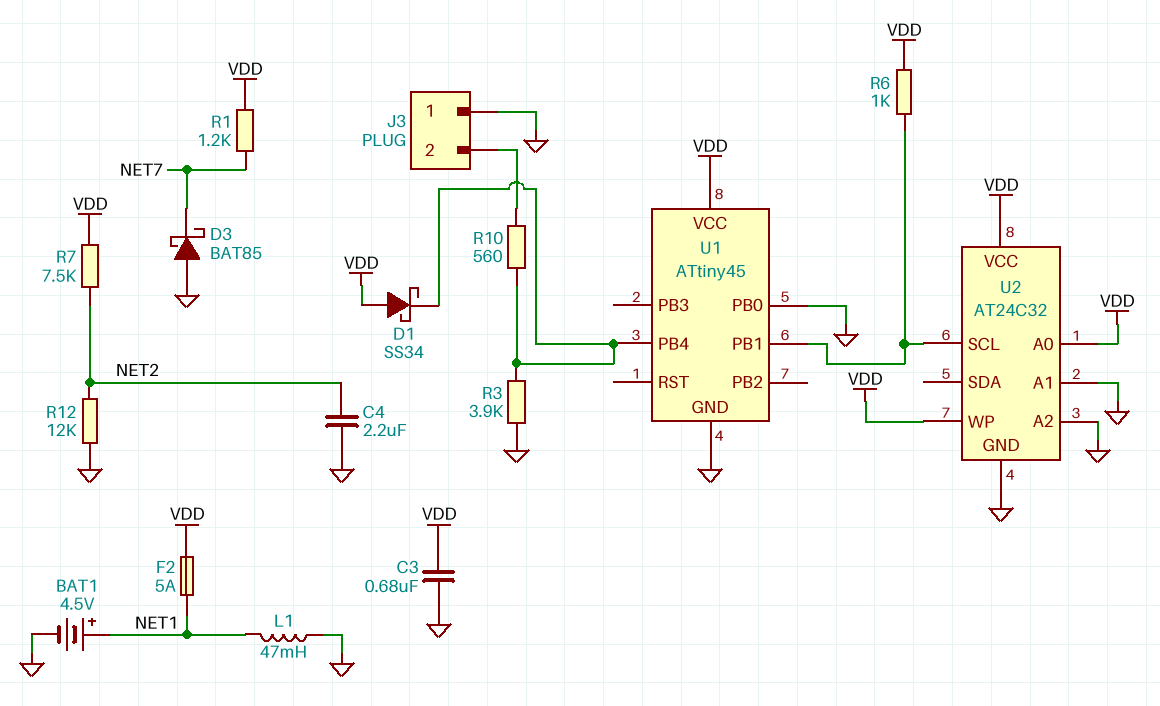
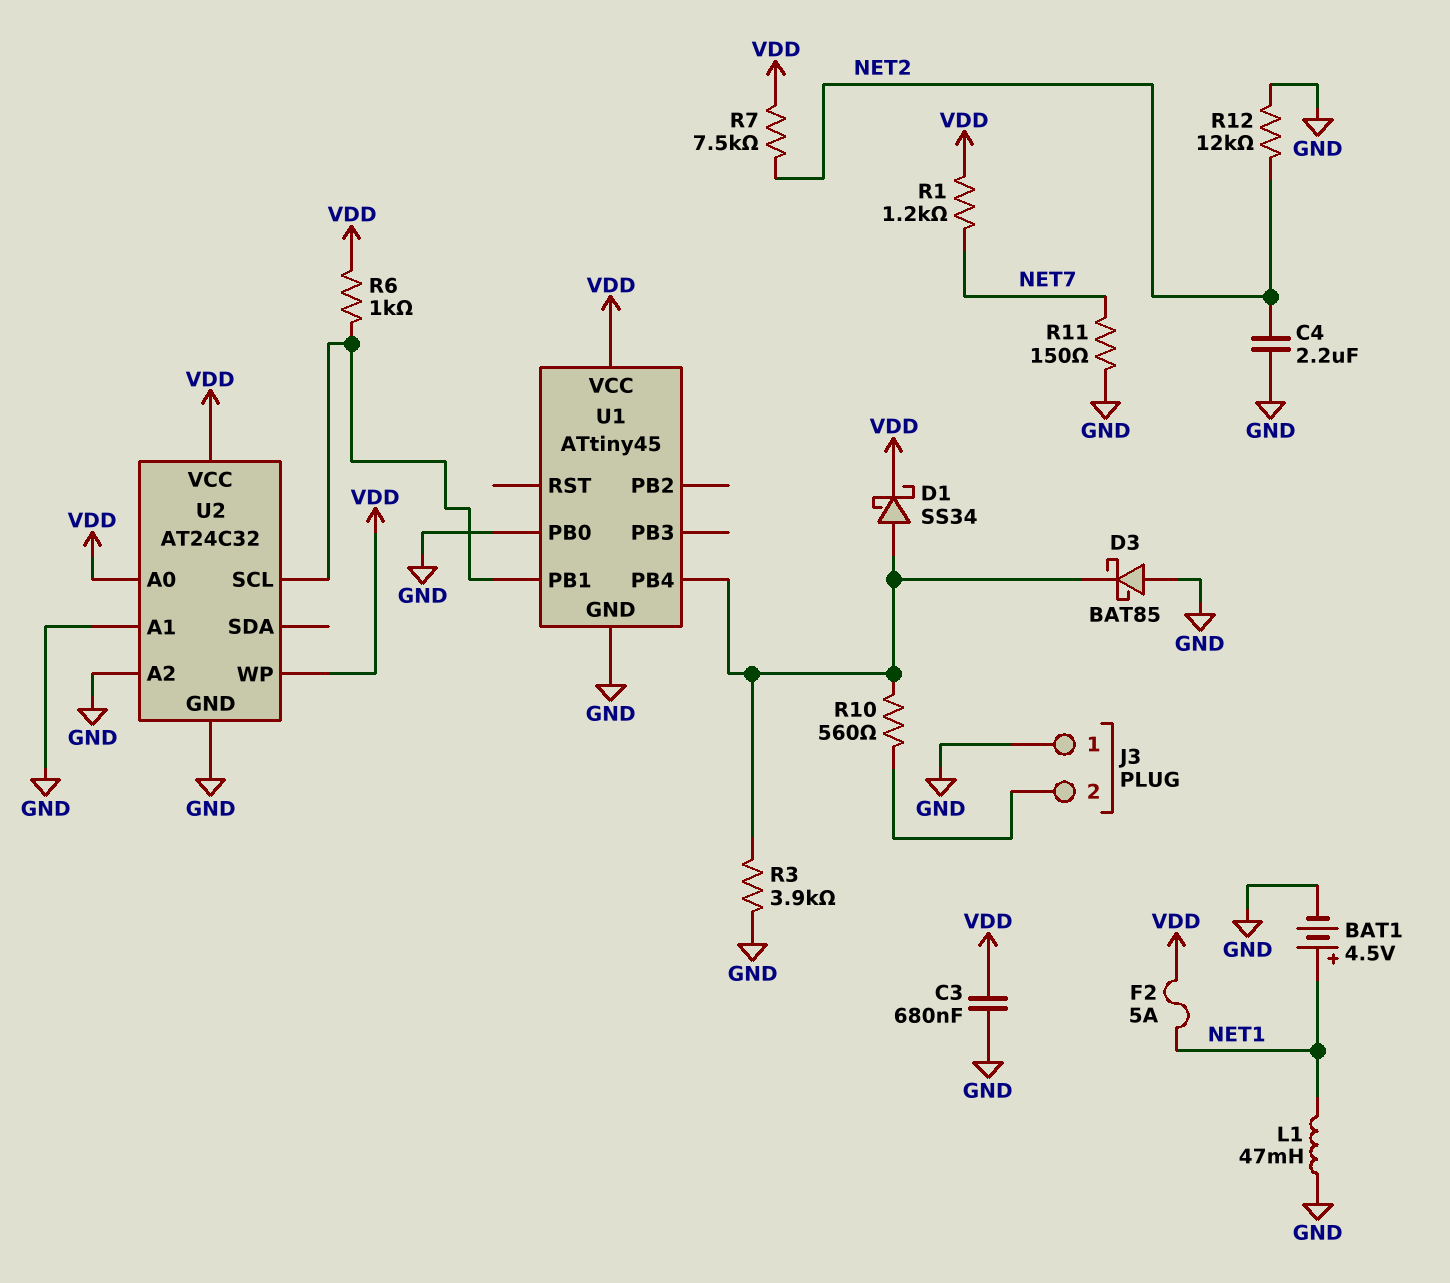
D1: schottky SS34 (A VDD, K U1/PB4) -> schottky SS34 (A U1/PB4, K VDD)
D3: schottky BAT85 (A GND, K NET7) -> schottky BAT85 (A GND, K U1/PB4)
R11: none -> 150 (GND, NET7)

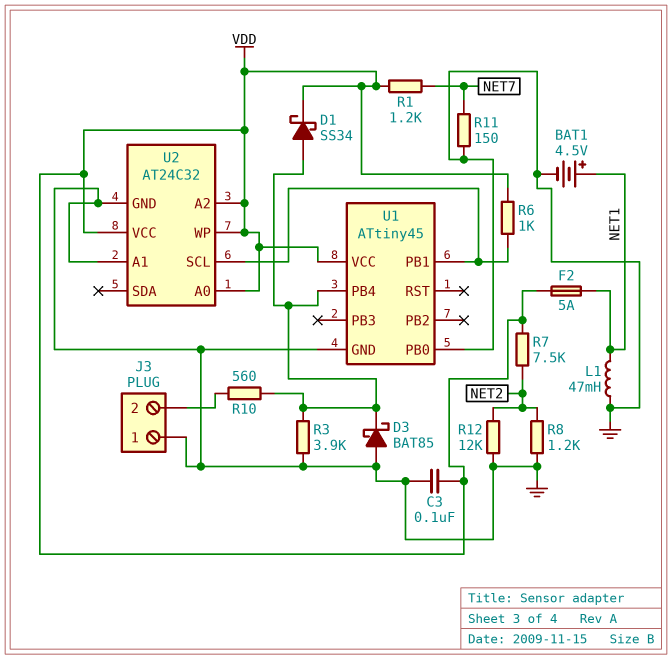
C3: 680nF (GND, VDD) -> 100nF (GND, VDD)
C4: 2.2uF (GND, NET2) -> none
R8: none -> 1.2k (GND, NET2)
U2 pin A2: GND -> VDD

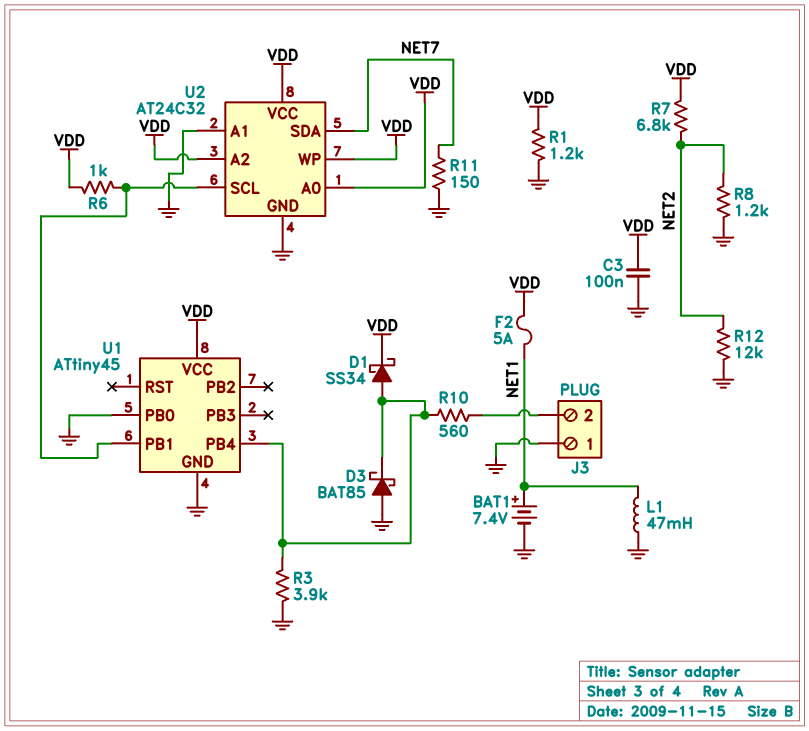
BAT1: 4.5V (plus NET1, minus GND) -> 7.4V (plus NET1, minus GND)
R1: 1.2k (NET7, VDD) -> 1.2k (GND, VDD)
R7: 7.5k (NET2, VDD) -> 6.8k (NET2, VDD)
U2 pin SDA: none -> NET7

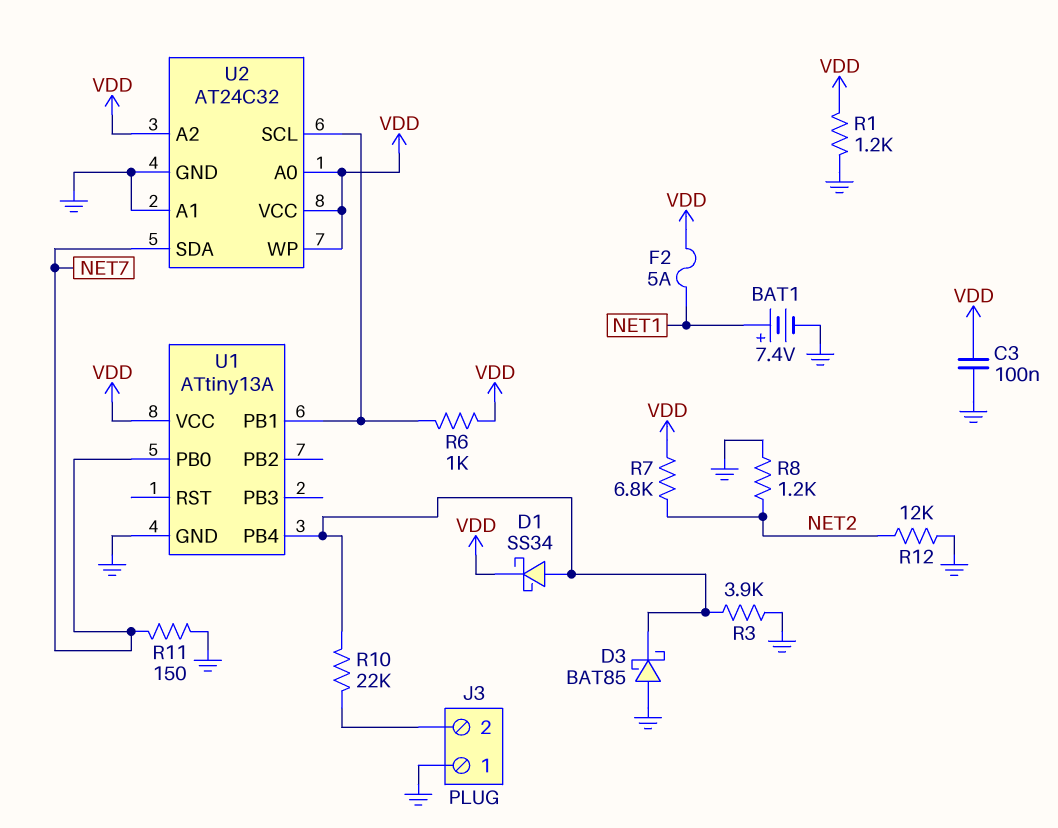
L1: 47mH (GND, NET1) -> none
R10: 560 (J3/2, U1/PB4) -> 22k (J3/2, U1/PB4)
U1: ATtiny45 -> ATtiny13A
U1 pin PB0: GND -> NET7

